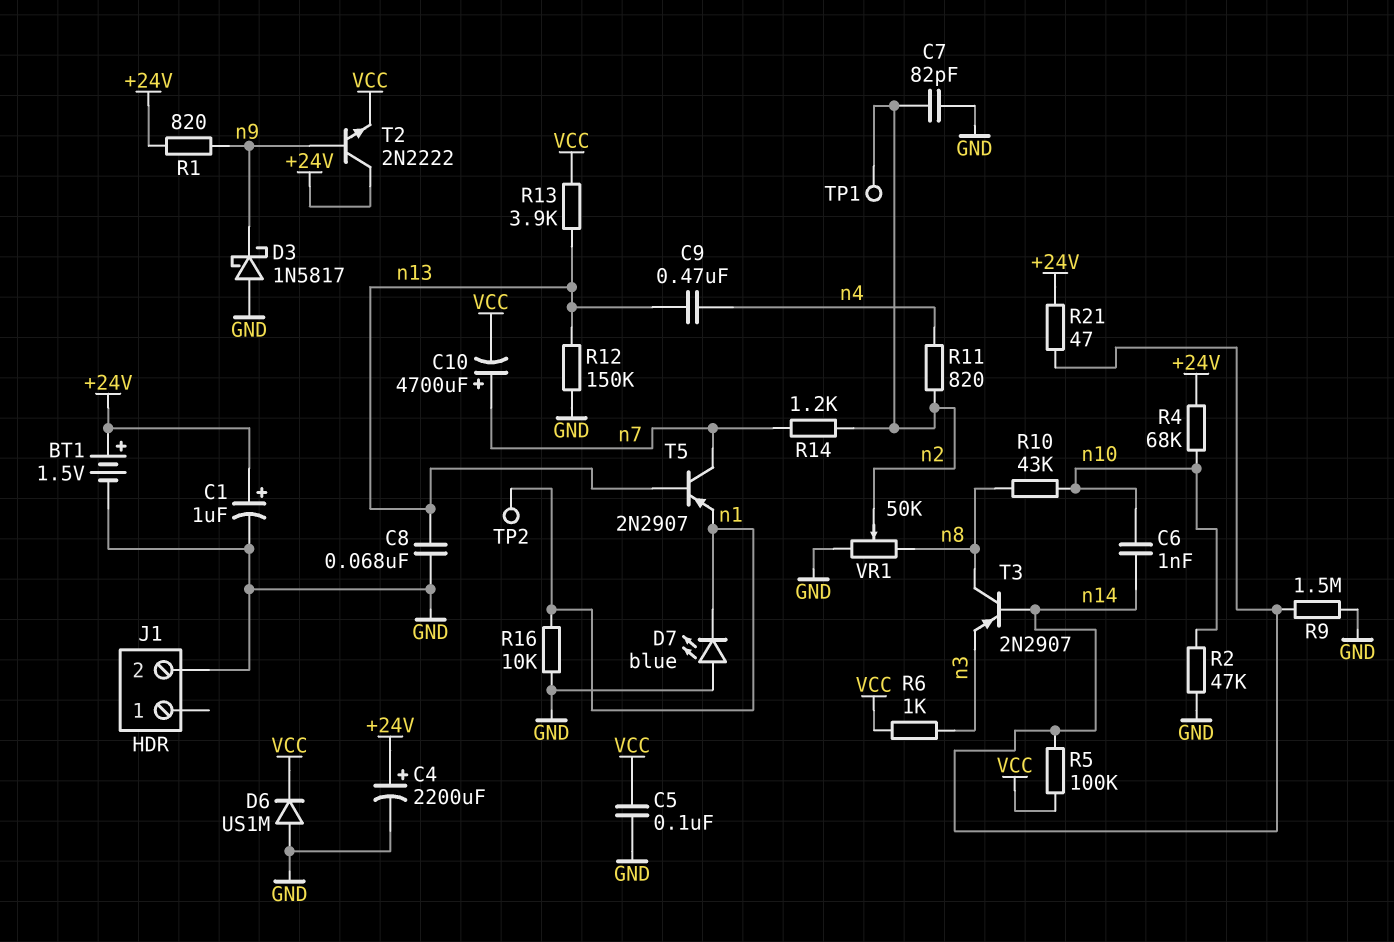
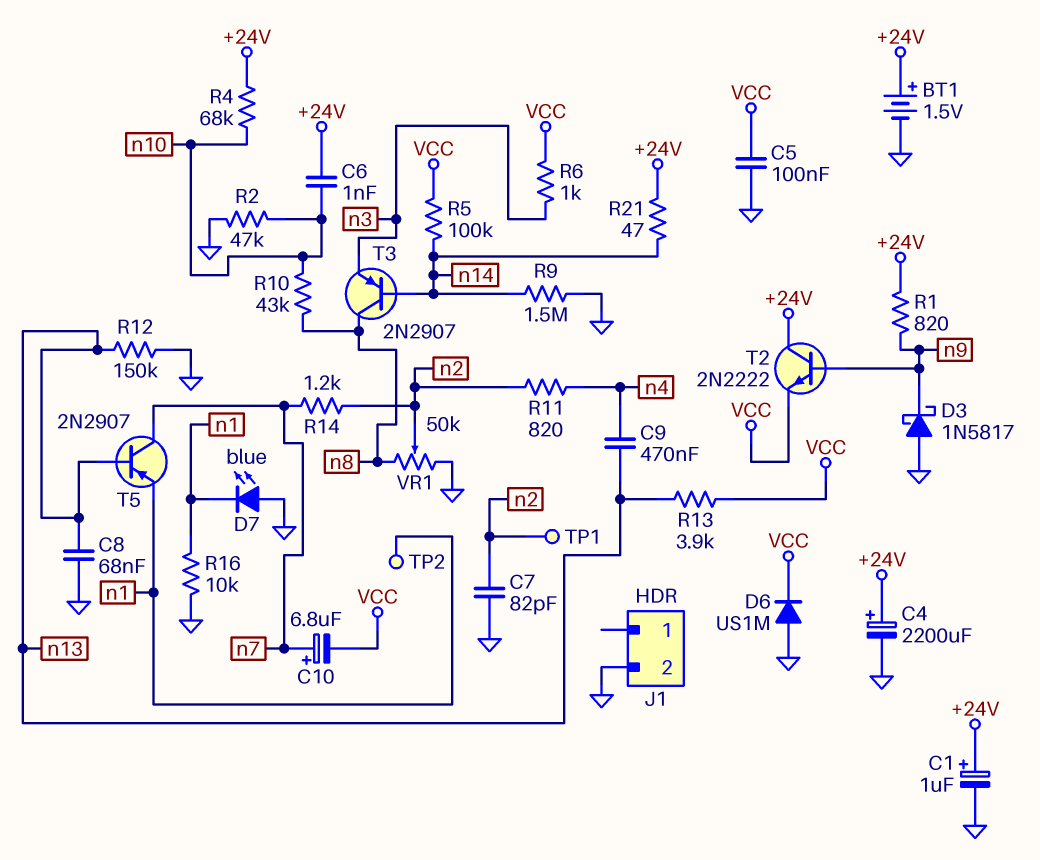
C6: 1nF (n10, n14) -> 1nF (+24V, n10)
C10: 4700uF (plus n7, minus VCC) -> 6.8uF (plus n7, minus VCC)

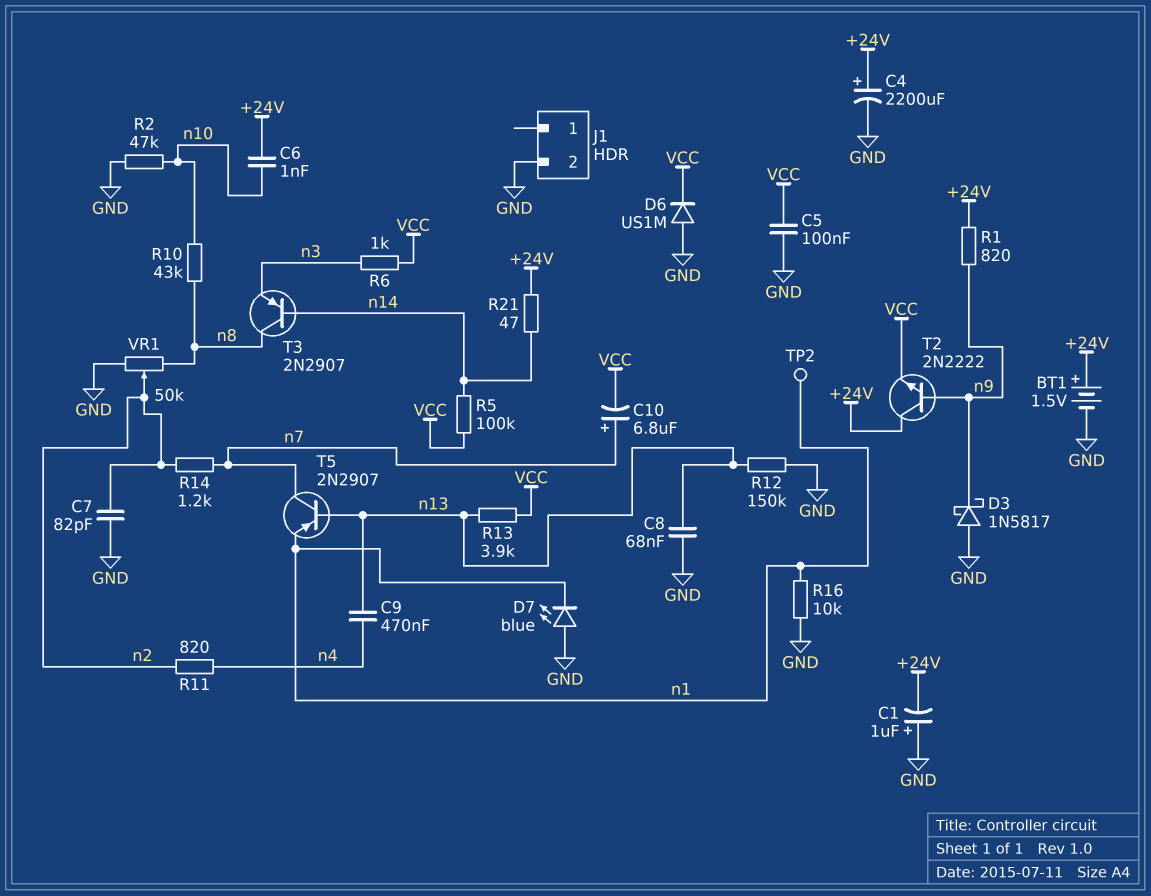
C1: 1uF (plus +24V, minus GND) -> 1uF (plus GND, minus +24V)
R4: 68k (+24V, n10) -> none
R9: 1.5M (GND, n14) -> none
TP1: test point (n2) -> none

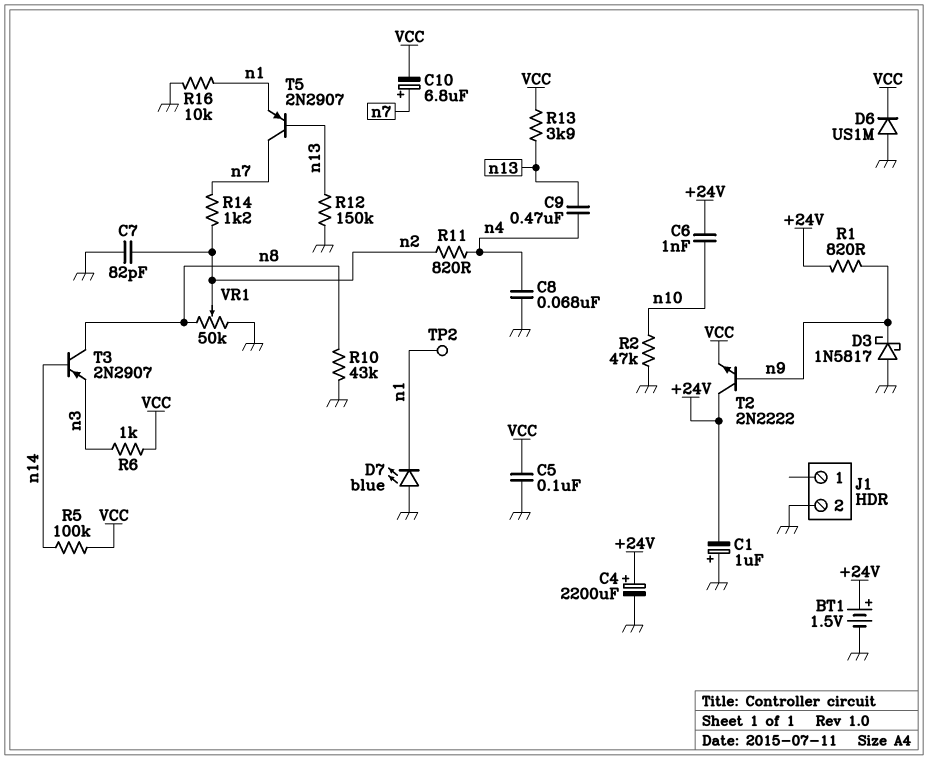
C8: 68nF (GND, n13) -> 68nF (GND, n4)
R10: 43k (n8, n10) -> 43k (GND, n8)
R21: 47 (+24V, n14) -> none

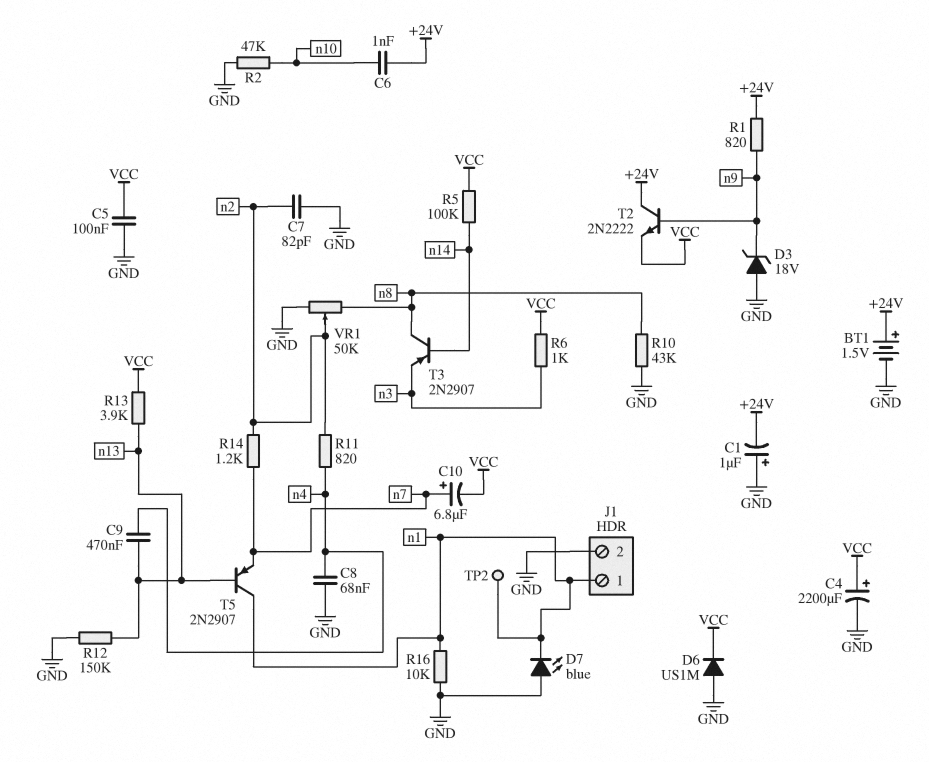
C4: 2200uF (plus +24V, minus GND) -> 2200uF (plus VCC, minus GND)
D3: schottky 1N5817 (A GND, K n9) -> zener 18V (A GND, K n9)
J1 pin 1: none -> n1
T5: PNP 2N2907 (B n13, C n7, E n1) -> PNP 2N2907 (B n13, C n1, E n7)

